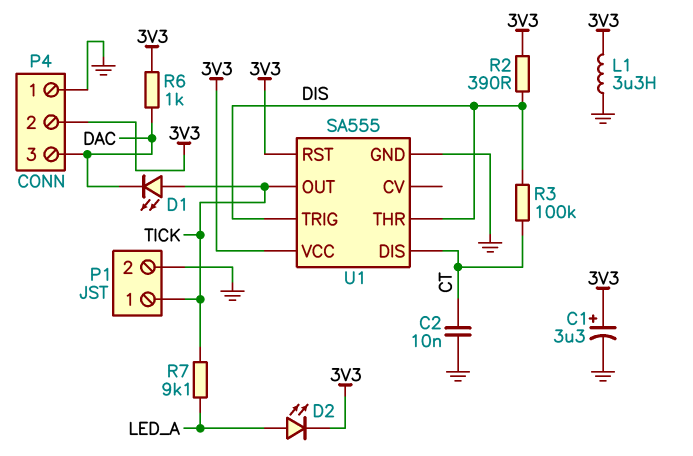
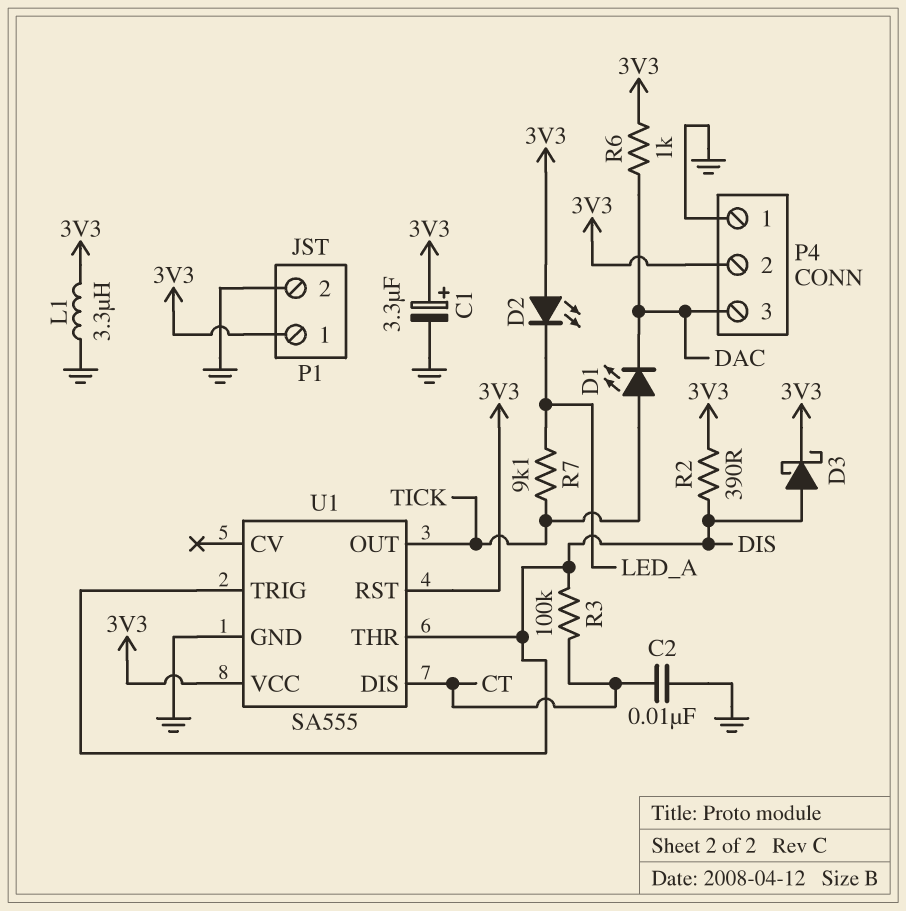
D2: LED (A LED_A, K 3V3) -> LED (A 3V3, K LED_A)
D3: none -> schottky (A DIS, K 3V3)
P1 pin 1: TICK -> 3V3

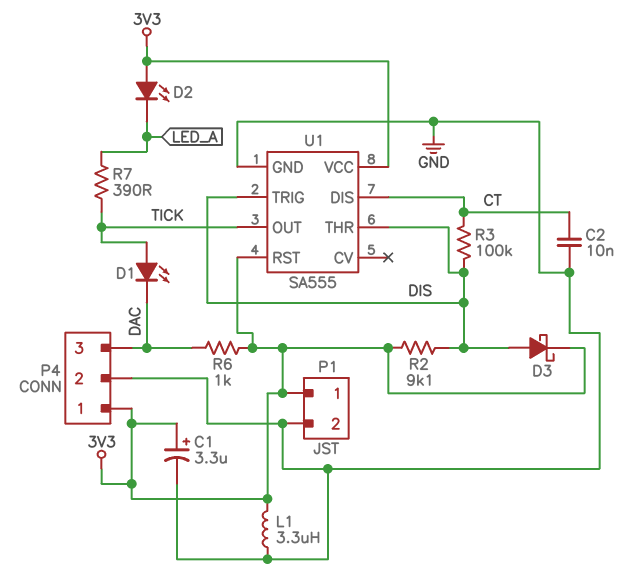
P4 pin 1: GND -> 3V3
P4 pin 2: 3V3 -> GND
R2: 390 (3V3, DIS) -> 9.1k (3V3, DIS)
R7: 9.1k (LED_A, TICK) -> 390 (LED_A, TICK)

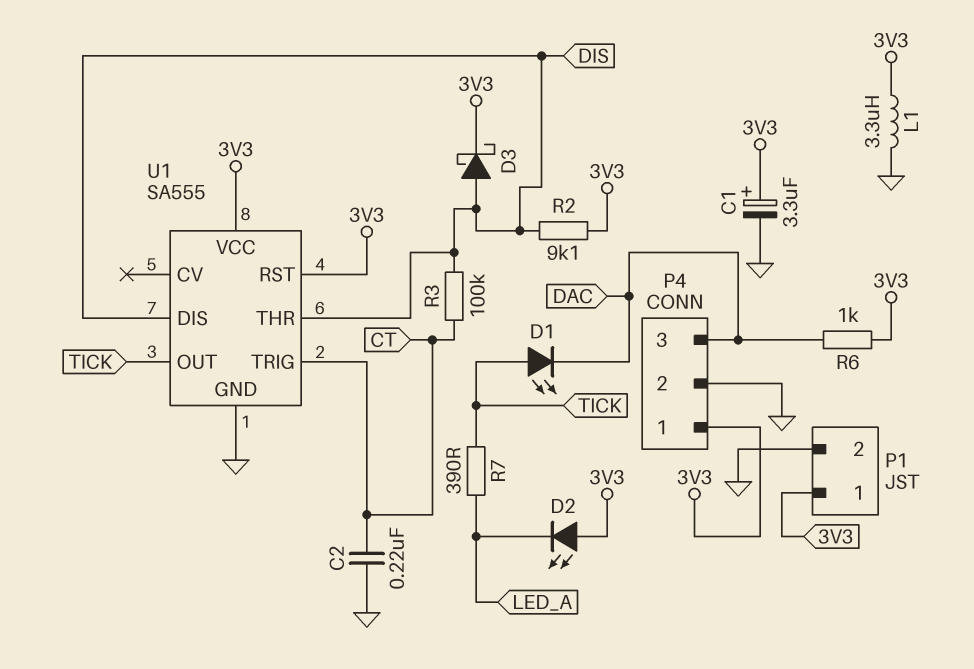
C2: 10nF (CT, GND) -> 220nF (CT, GND)
U1 pin DIS: CT -> DIS
U1 pin TRIG: DIS -> CT

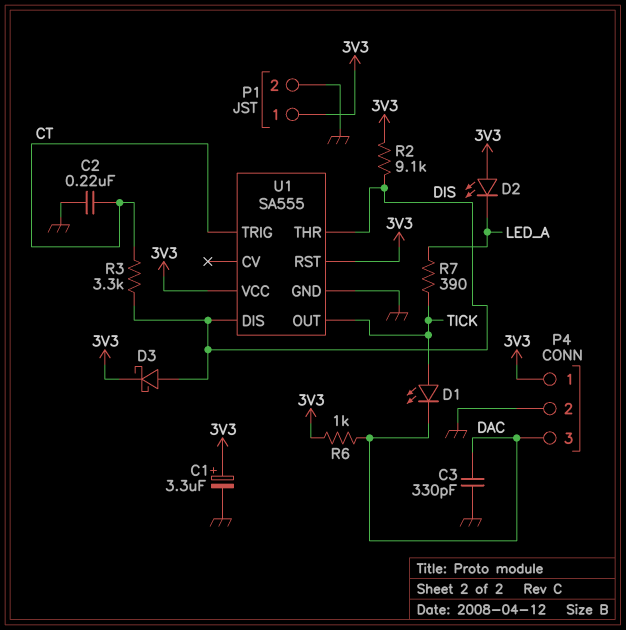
C3: none -> 330pF (DAC, GND)
L1: 3.3uH (3V3, GND) -> none
R3: 100k (CT, DIS) -> 3.3k (CT, DIS)

